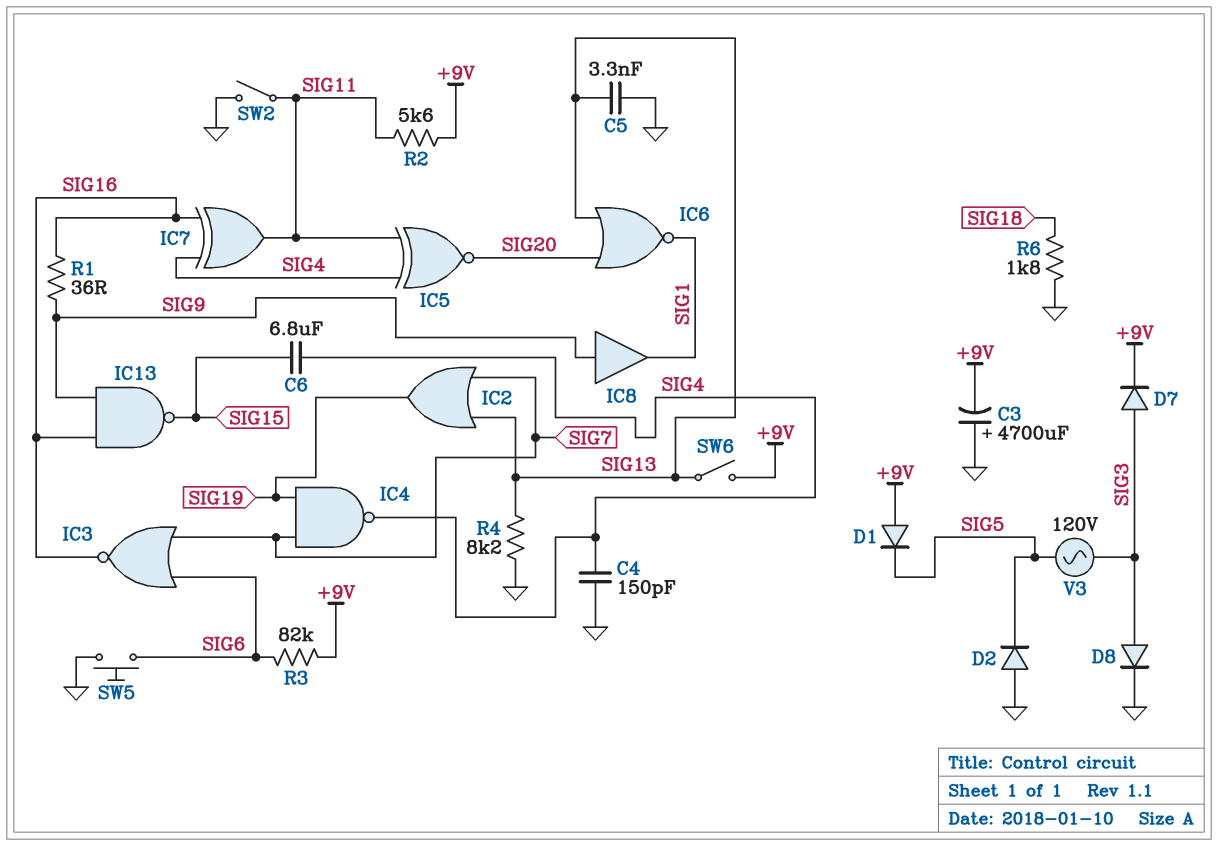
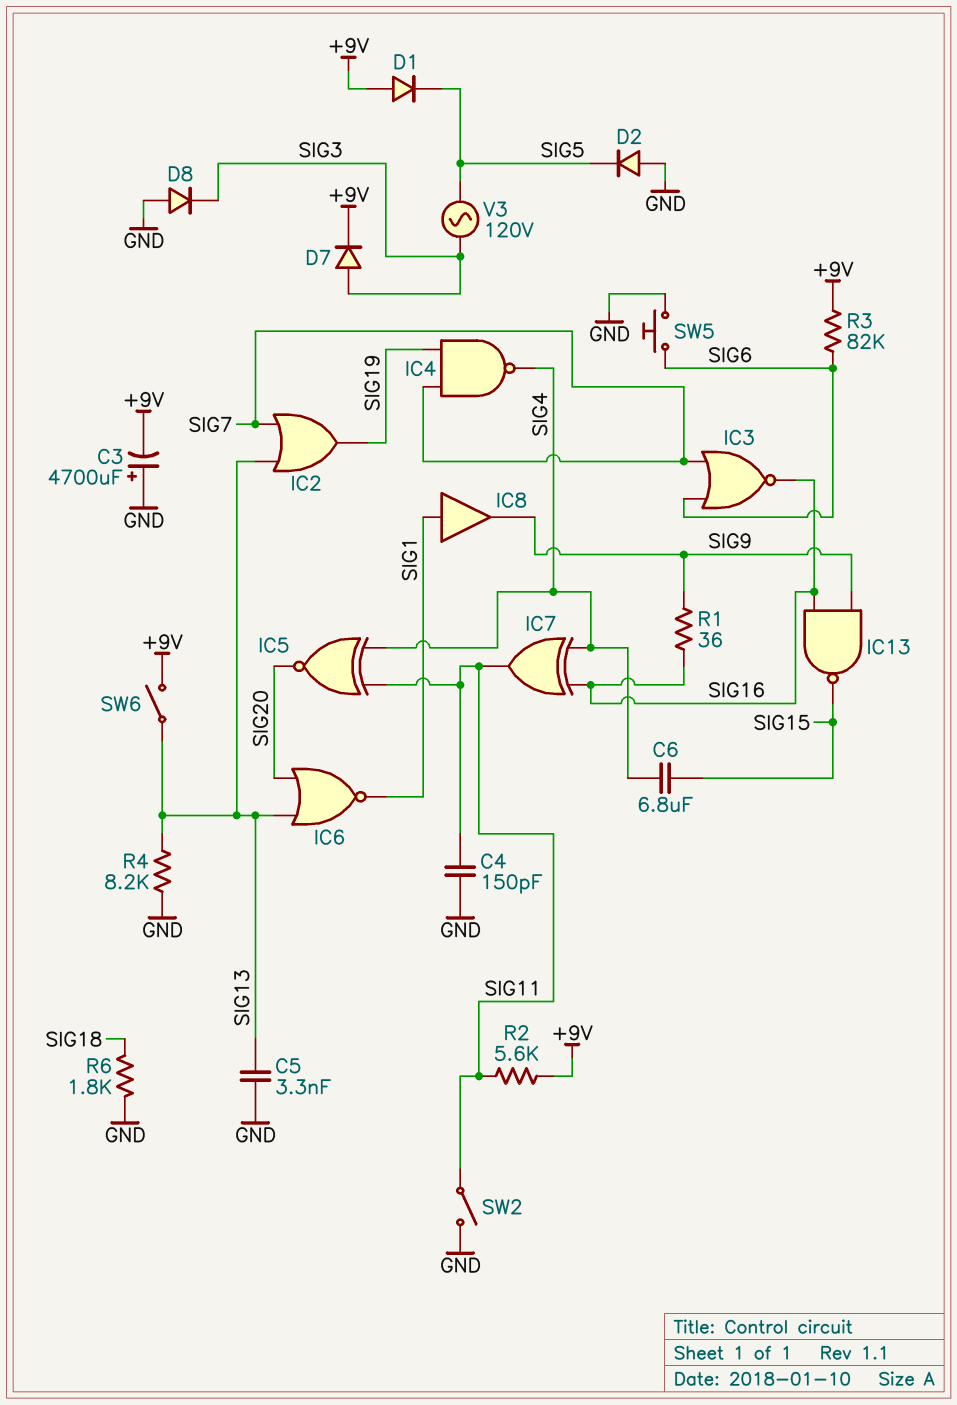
C4: 150pF (GND, SIG4) -> 150pF (GND, SIG11)
D8: diode (A SIG3, K GND) -> diode (A GND, K SIG3)
IC8: buffer (in SIG9, out SIG1) -> buffer (in SIG1, out SIG9)

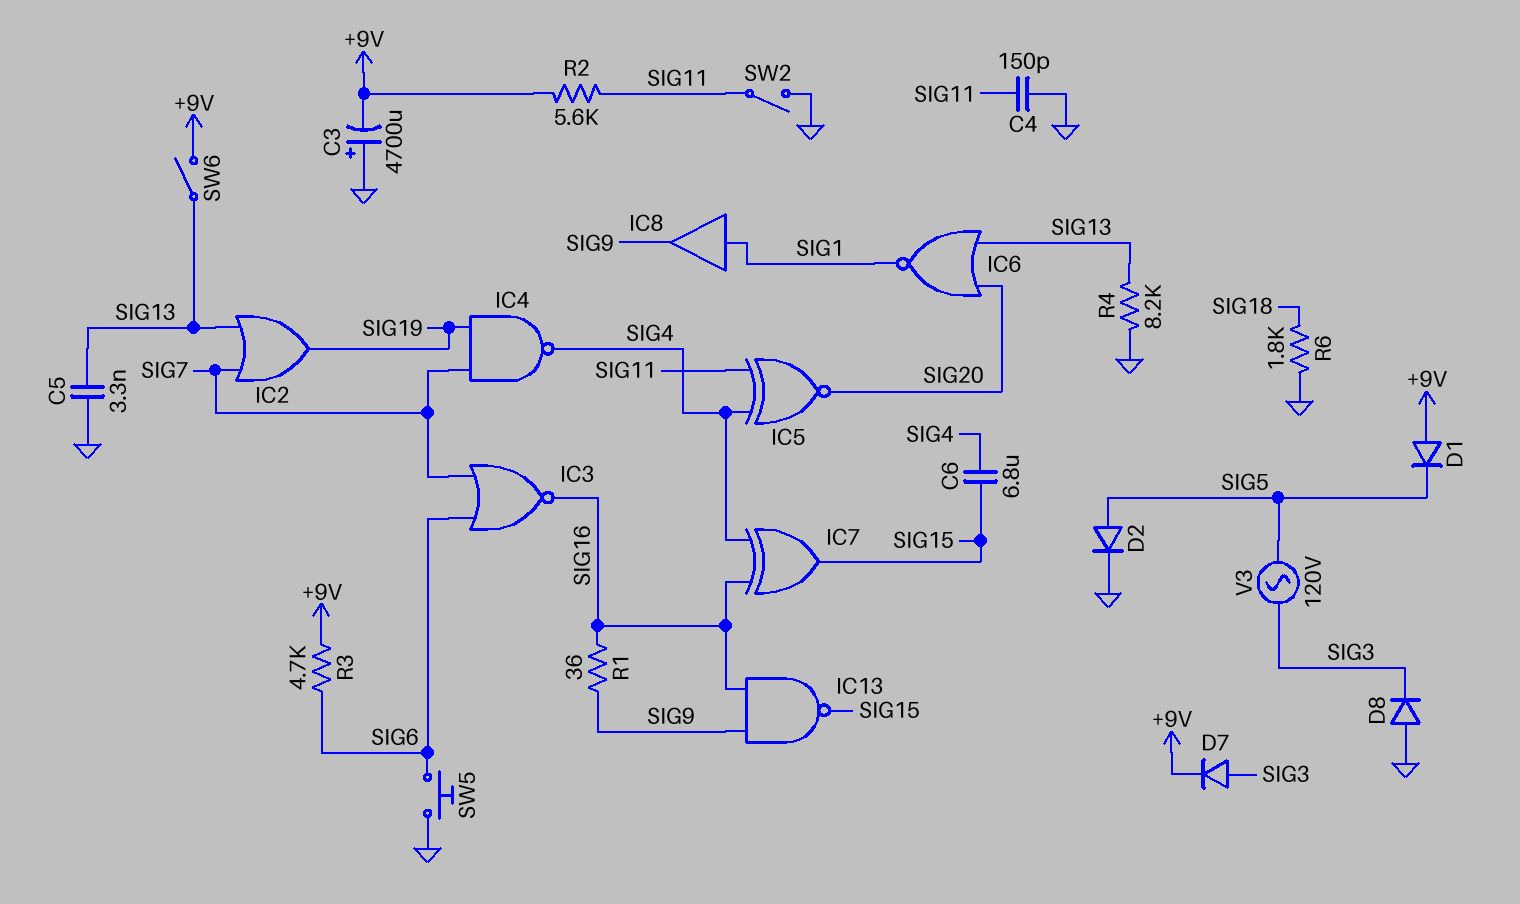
D2: diode (A GND, K SIG5) -> diode (A SIG5, K GND)
IC7: XOR (in SIG4, in SIG16, out SIG11) -> XOR (in SIG4, in SIG16, out SIG15)
R3: 82k (+9V, SIG6) -> 4.7k (+9V, SIG6)

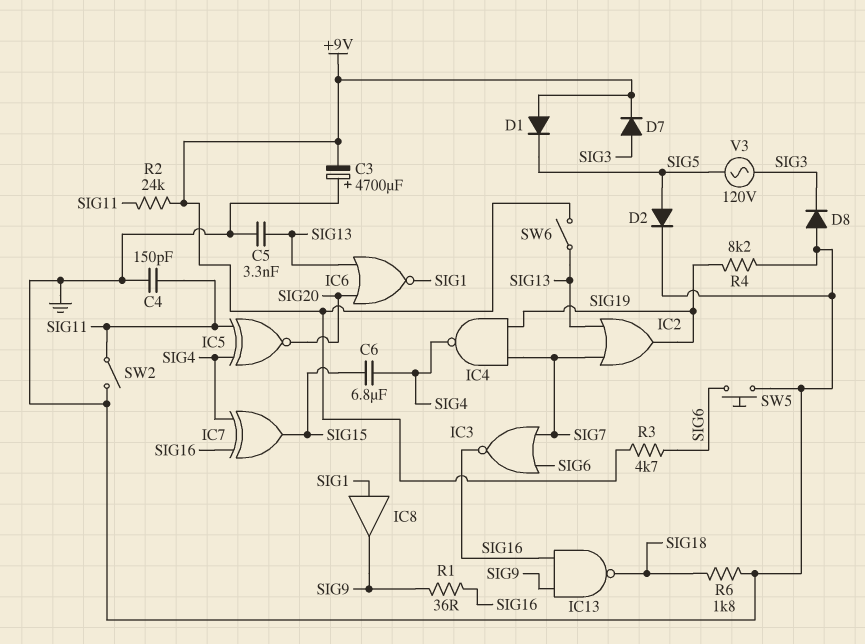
IC13: NAND (in SIG9, in SIG16, out SIG15) -> NAND (in SIG9, in SIG16, out SIG18)
R2: 5.6k (+9V, SIG11) -> 24k (+9V, SIG11)
R4: 8.2k (GND, SIG13) -> 8.2k (GND, SIG19)

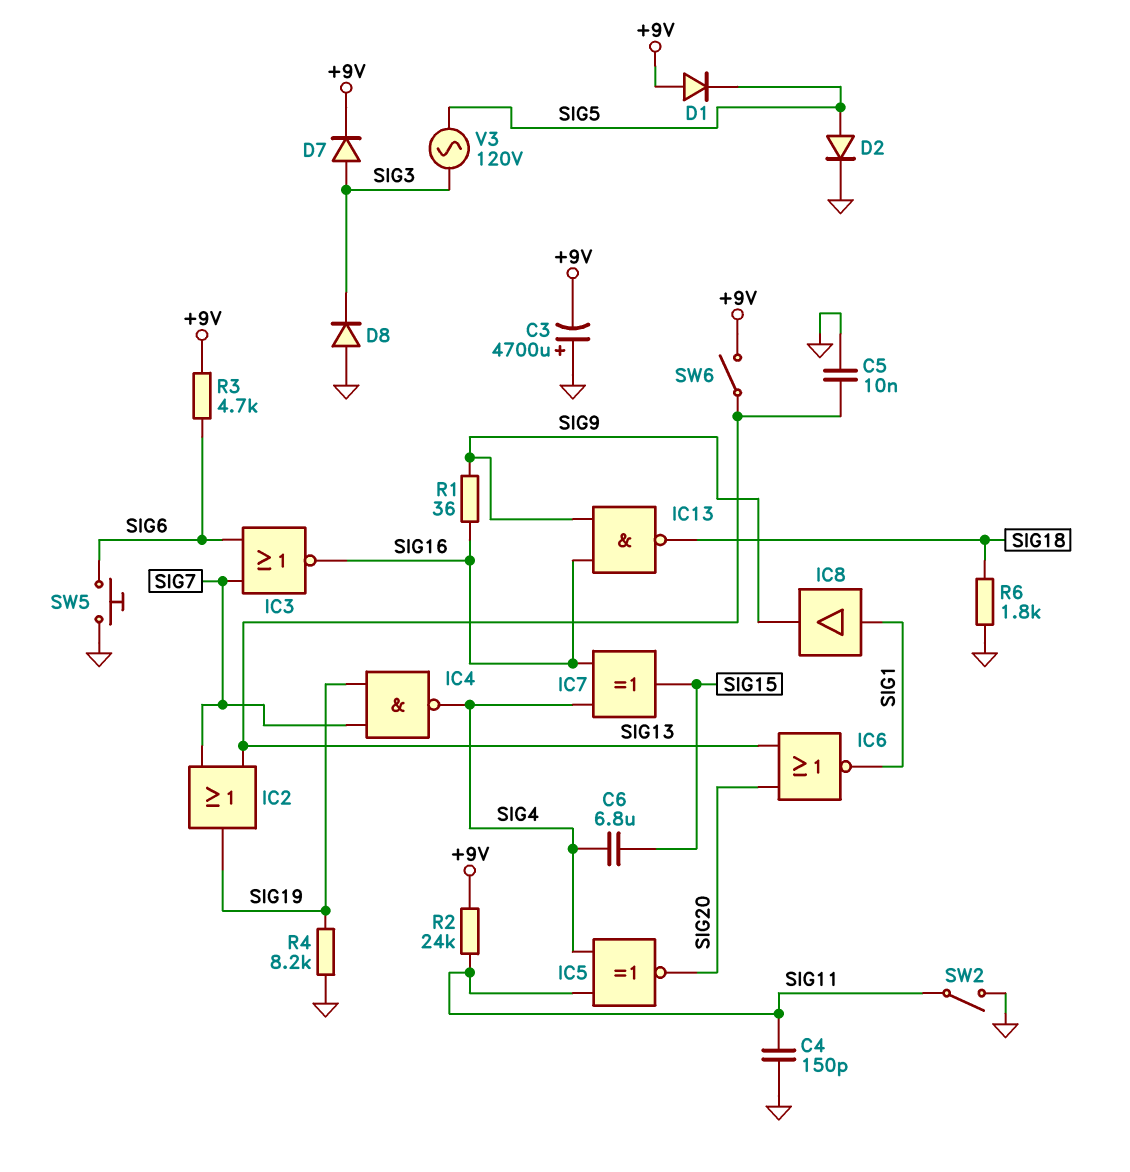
C5: 3.3nF (GND, SIG13) -> 10nF (GND, SIG13)

